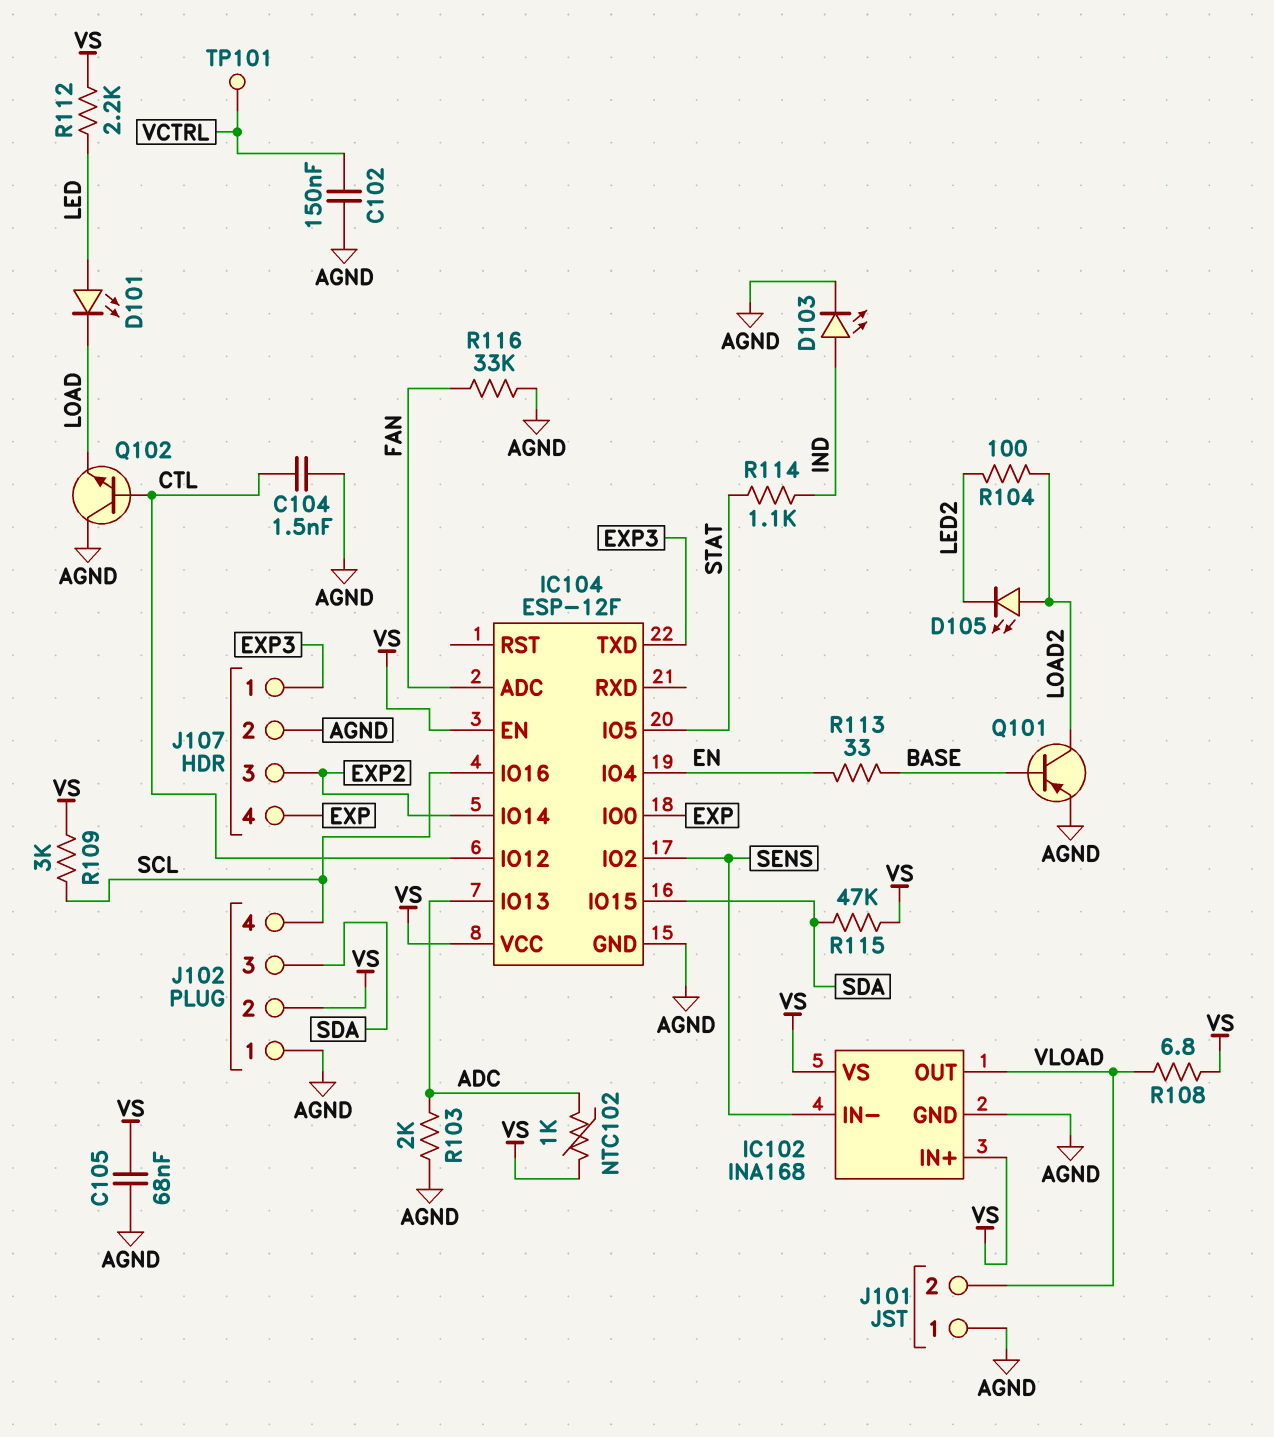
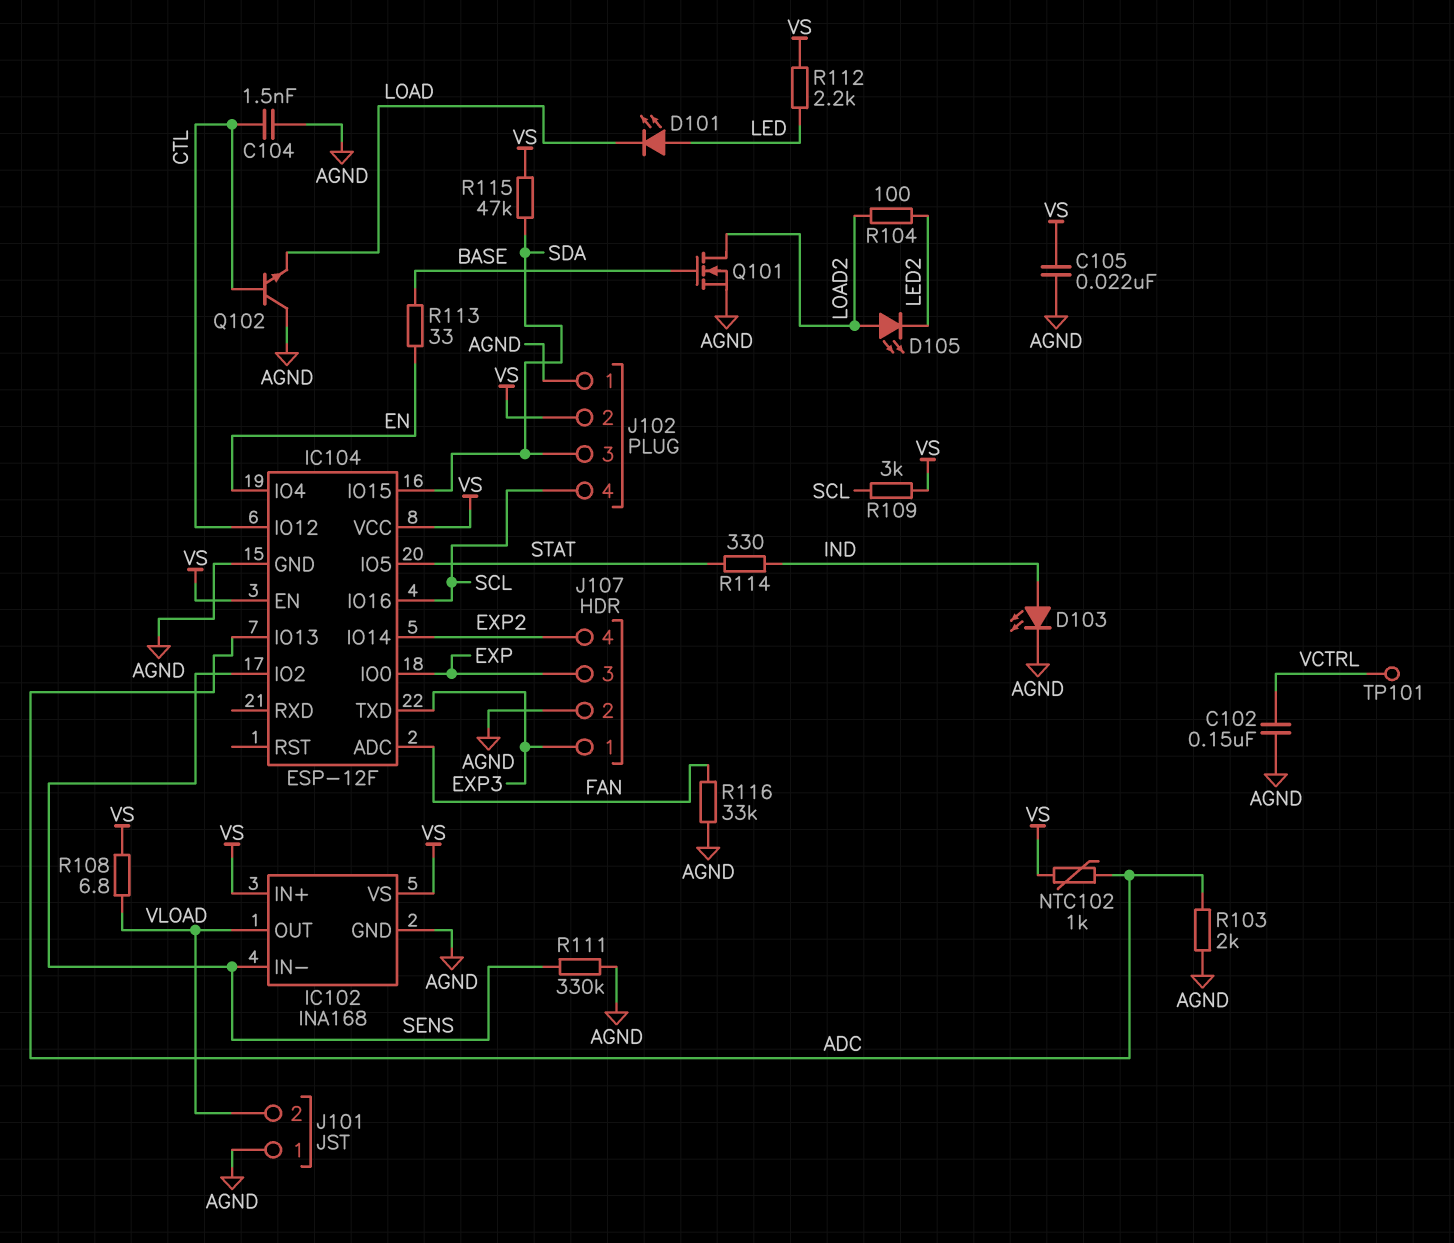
C105: 68nF (AGND, VS) -> 22nF (AGND, VS)
J107 pin 3: EXP2 -> EXP
J107 pin 4: EXP -> EXP2
Q101: PNP (B BASE, C LOAD2, E AGND) -> NMOS (G BASE, D LOAD2, S AGND)
R111: none -> 330k (AGND, SENS)
R114: 1.1k (IND, STAT) -> 330 (IND, STAT)

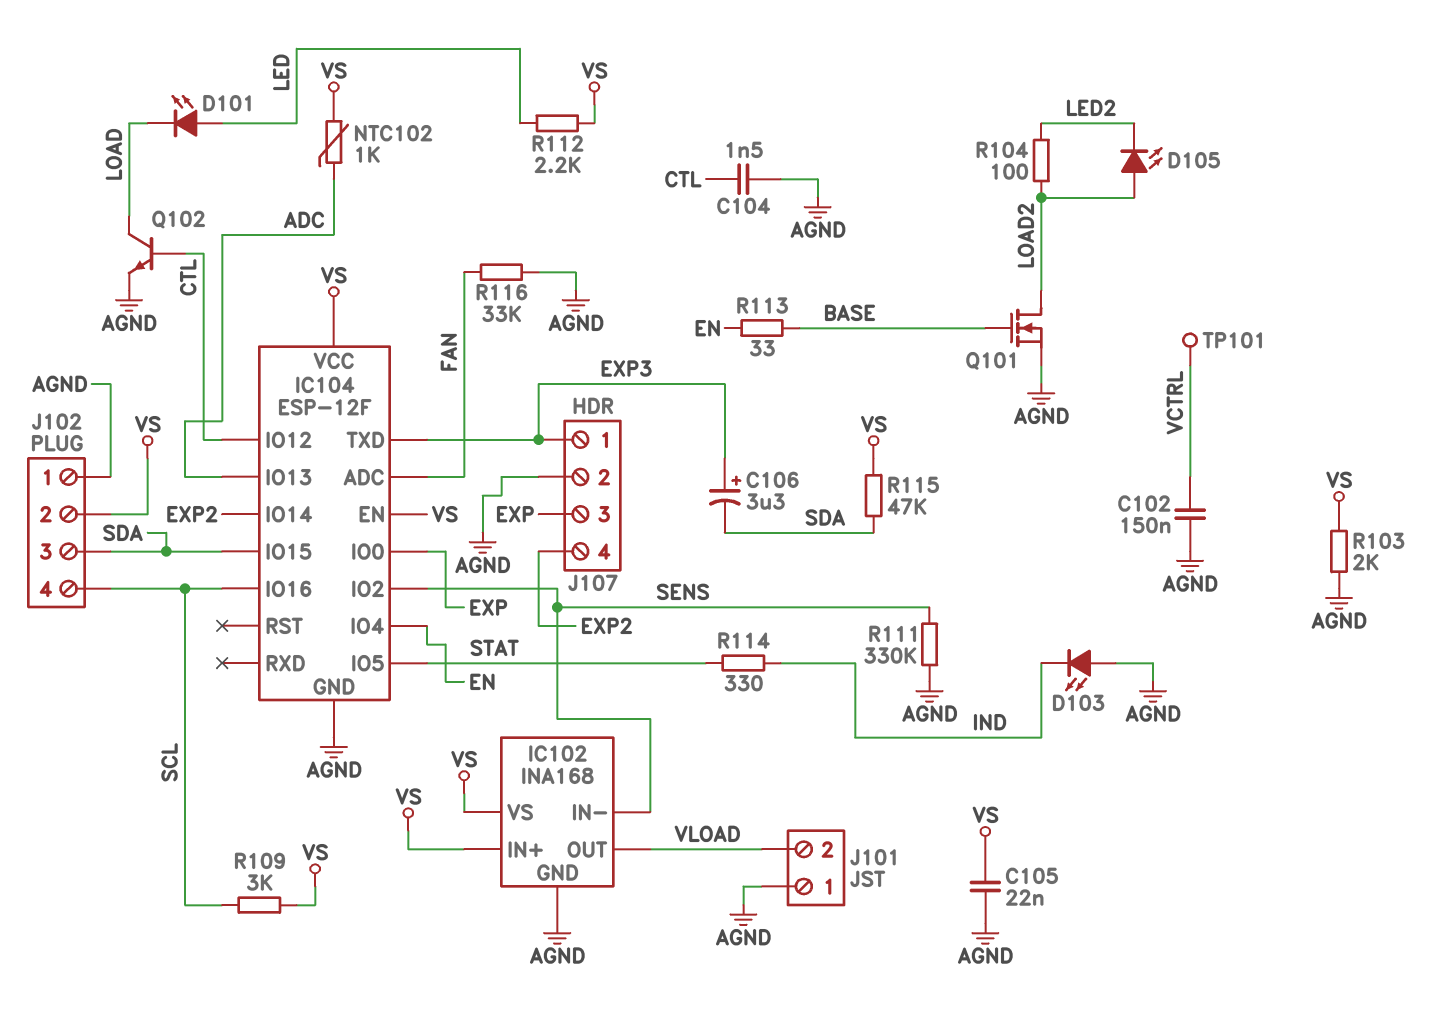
C106: none -> 3.3uF (plus EXP3, minus SDA)
D103: LED (A IND, K AGND) -> LED (A AGND, K IND)
Q102: NPN (B CTL, C AGND, E LOAD) -> NPN (B CTL, C LOAD, E AGND)
R103: 2k (ADC, AGND) -> 2k (AGND, VS)
R108: 6.8 (VLOAD, VS) -> none

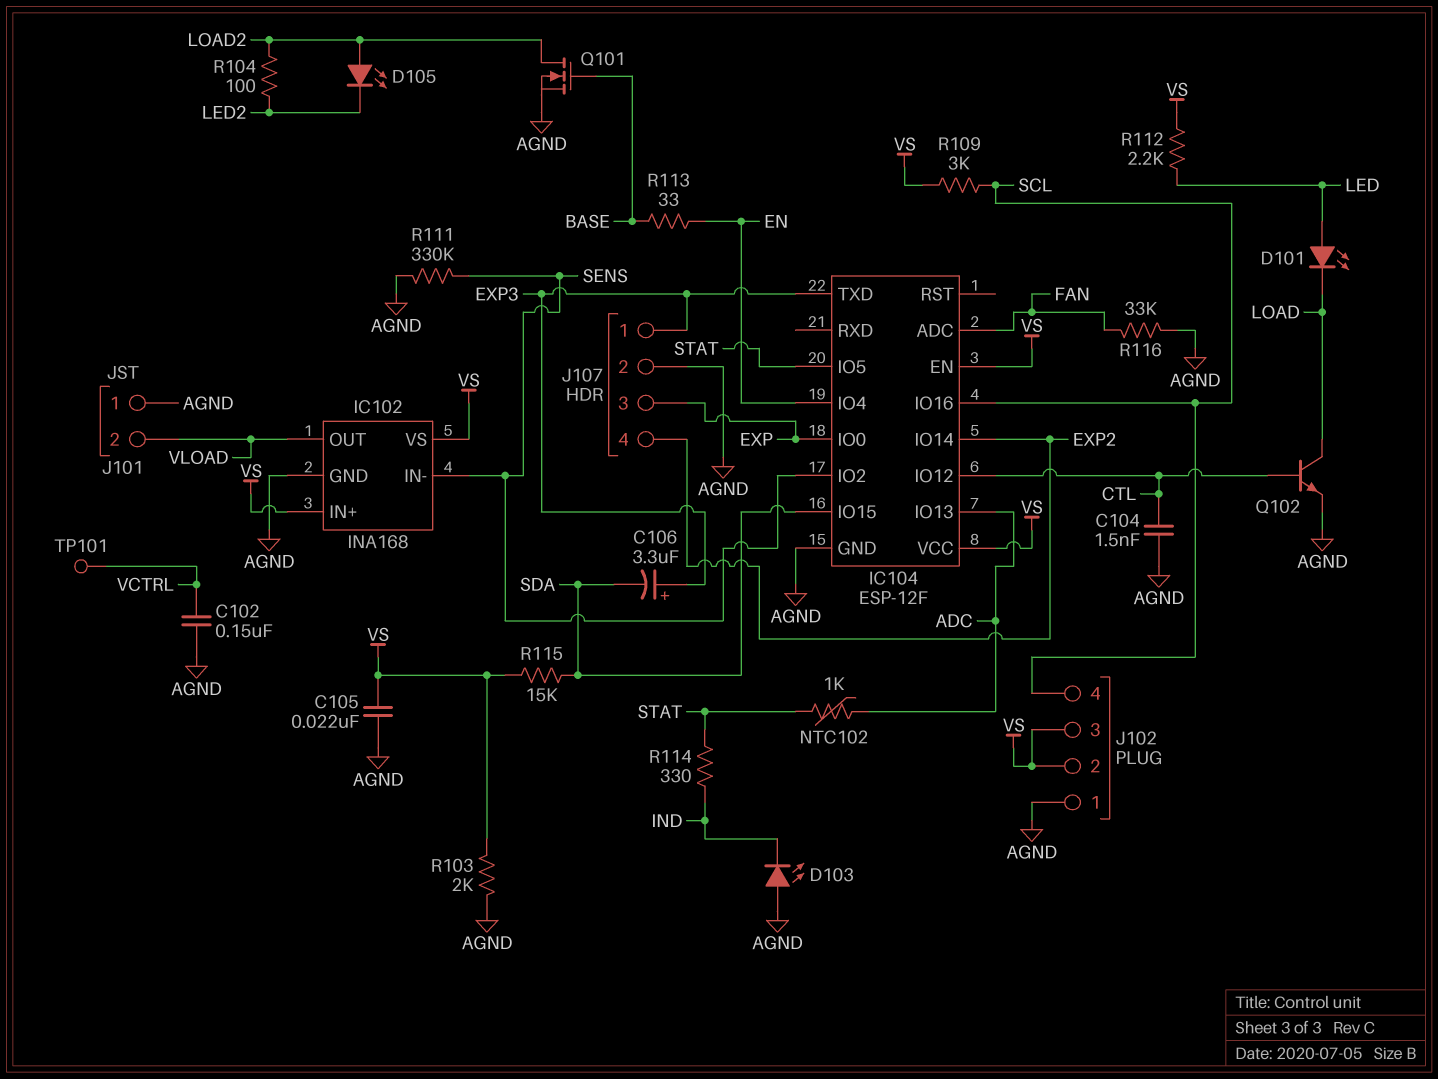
J102 pin 3: SDA -> VS
NTC102: 1k (ADC, VS) -> 1k (ADC, STAT)
R115: 47k (SDA, VS) -> 15k (SDA, VS)

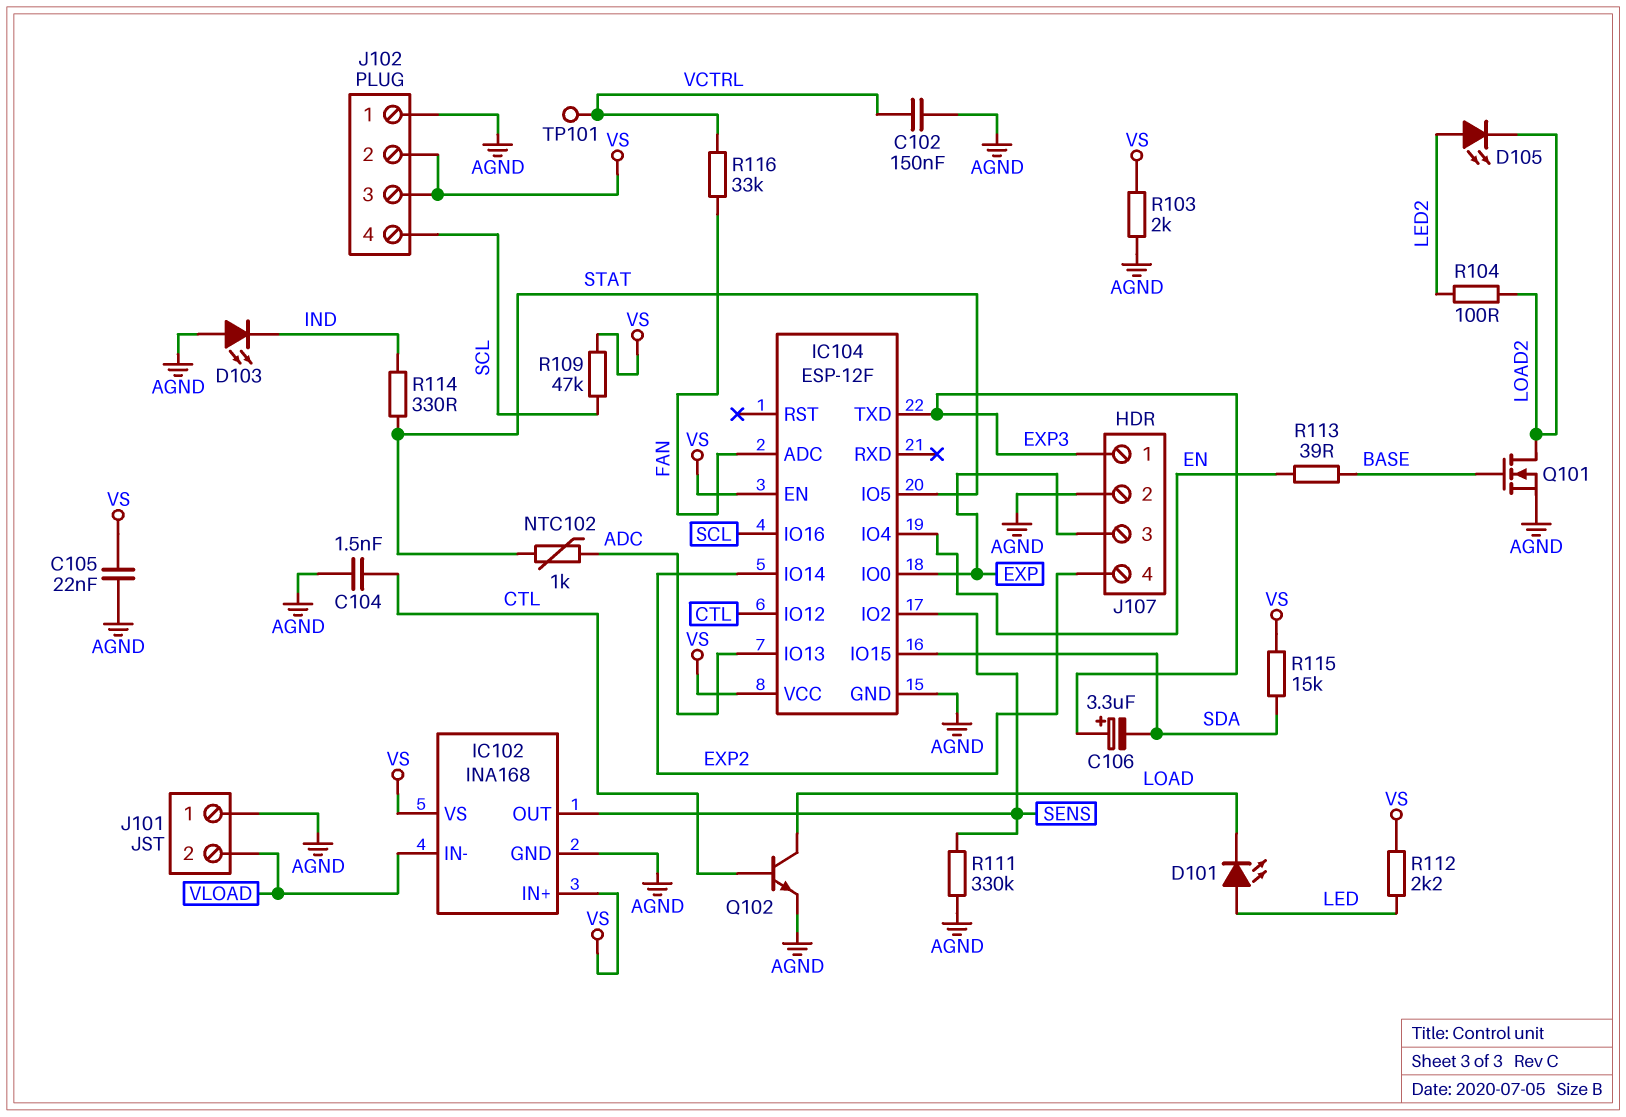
D105: LED (A LOAD2, K LED2) -> LED (A LED2, K LOAD2)
IC102 pin IN-: SENS -> VLOAD
IC102 pin OUT: VLOAD -> SENS
R109: 3k (SCL, VS) -> 47k (SCL, VS)
R113: 33 (BASE, EN) -> 39 (BASE, EN)
R116: 33k (AGND, FAN) -> 33k (FAN, VCTRL)

